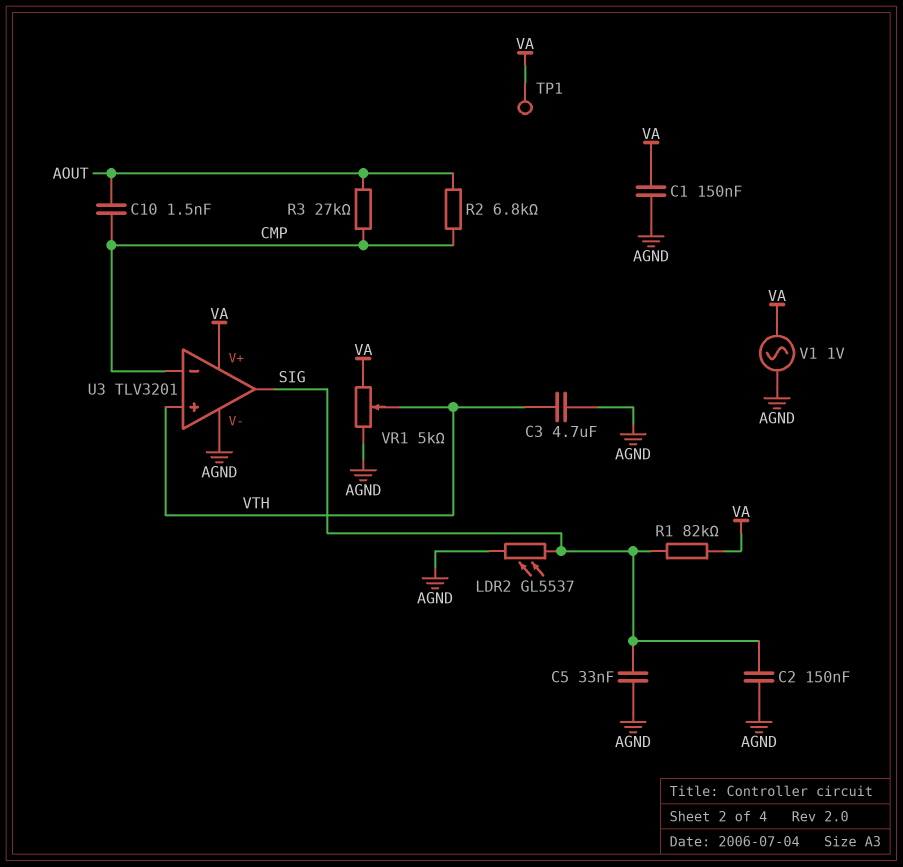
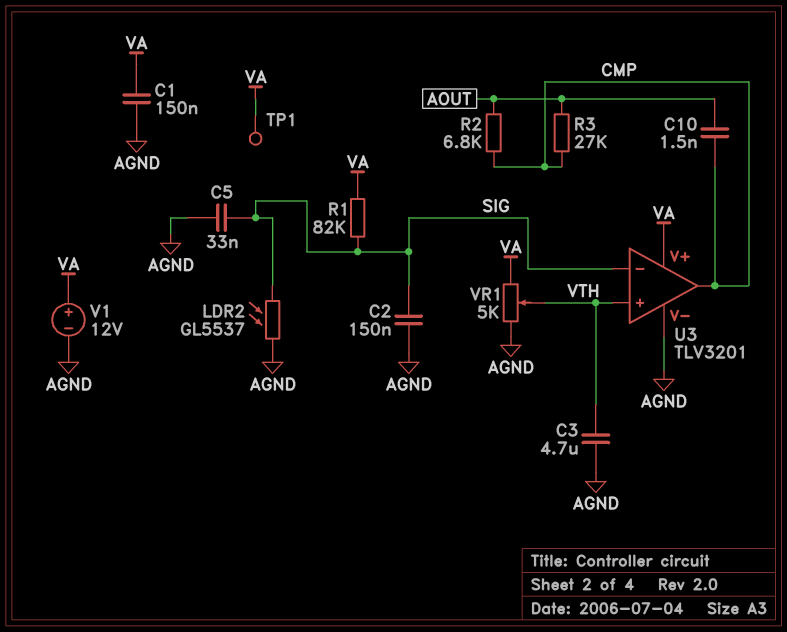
U3 pin in-: CMP -> SIG
U3 pin out: SIG -> CMP
V1: AC 1V (AGND, VA) -> 12V (plus VA, minus AGND)

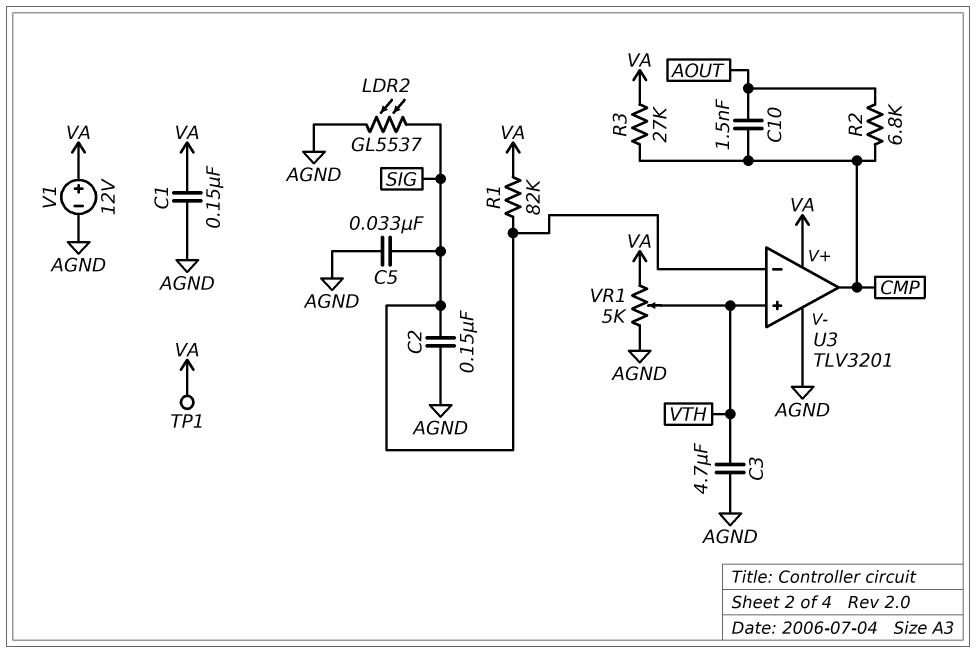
R3: 27k (AOUT, CMP) -> 27k (CMP, VA)

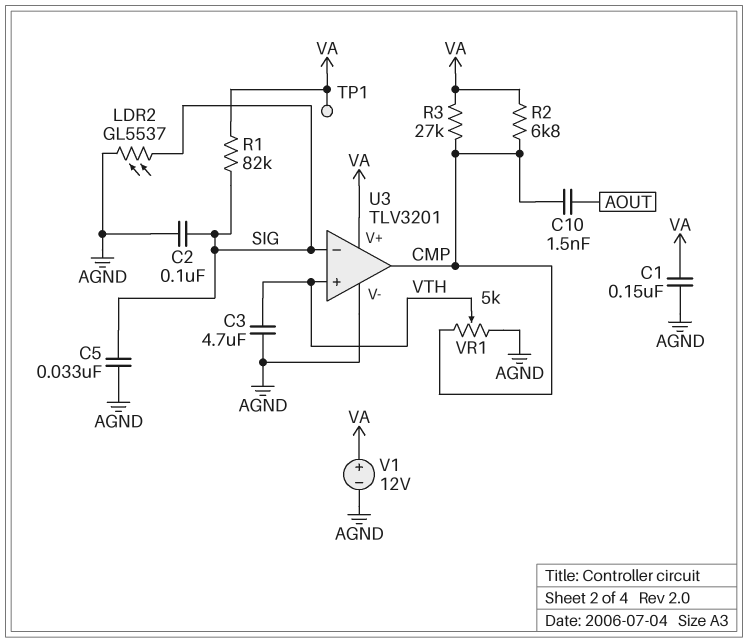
C2: 150nF (AGND, SIG) -> 100nF (AGND, SIG)
R2: 6.8k (AOUT, CMP) -> 6.8k (CMP, VA)
VR1: 5k (AGND, VA, wiper VTH) -> 5k (AGND, CMP, wiper VTH)

